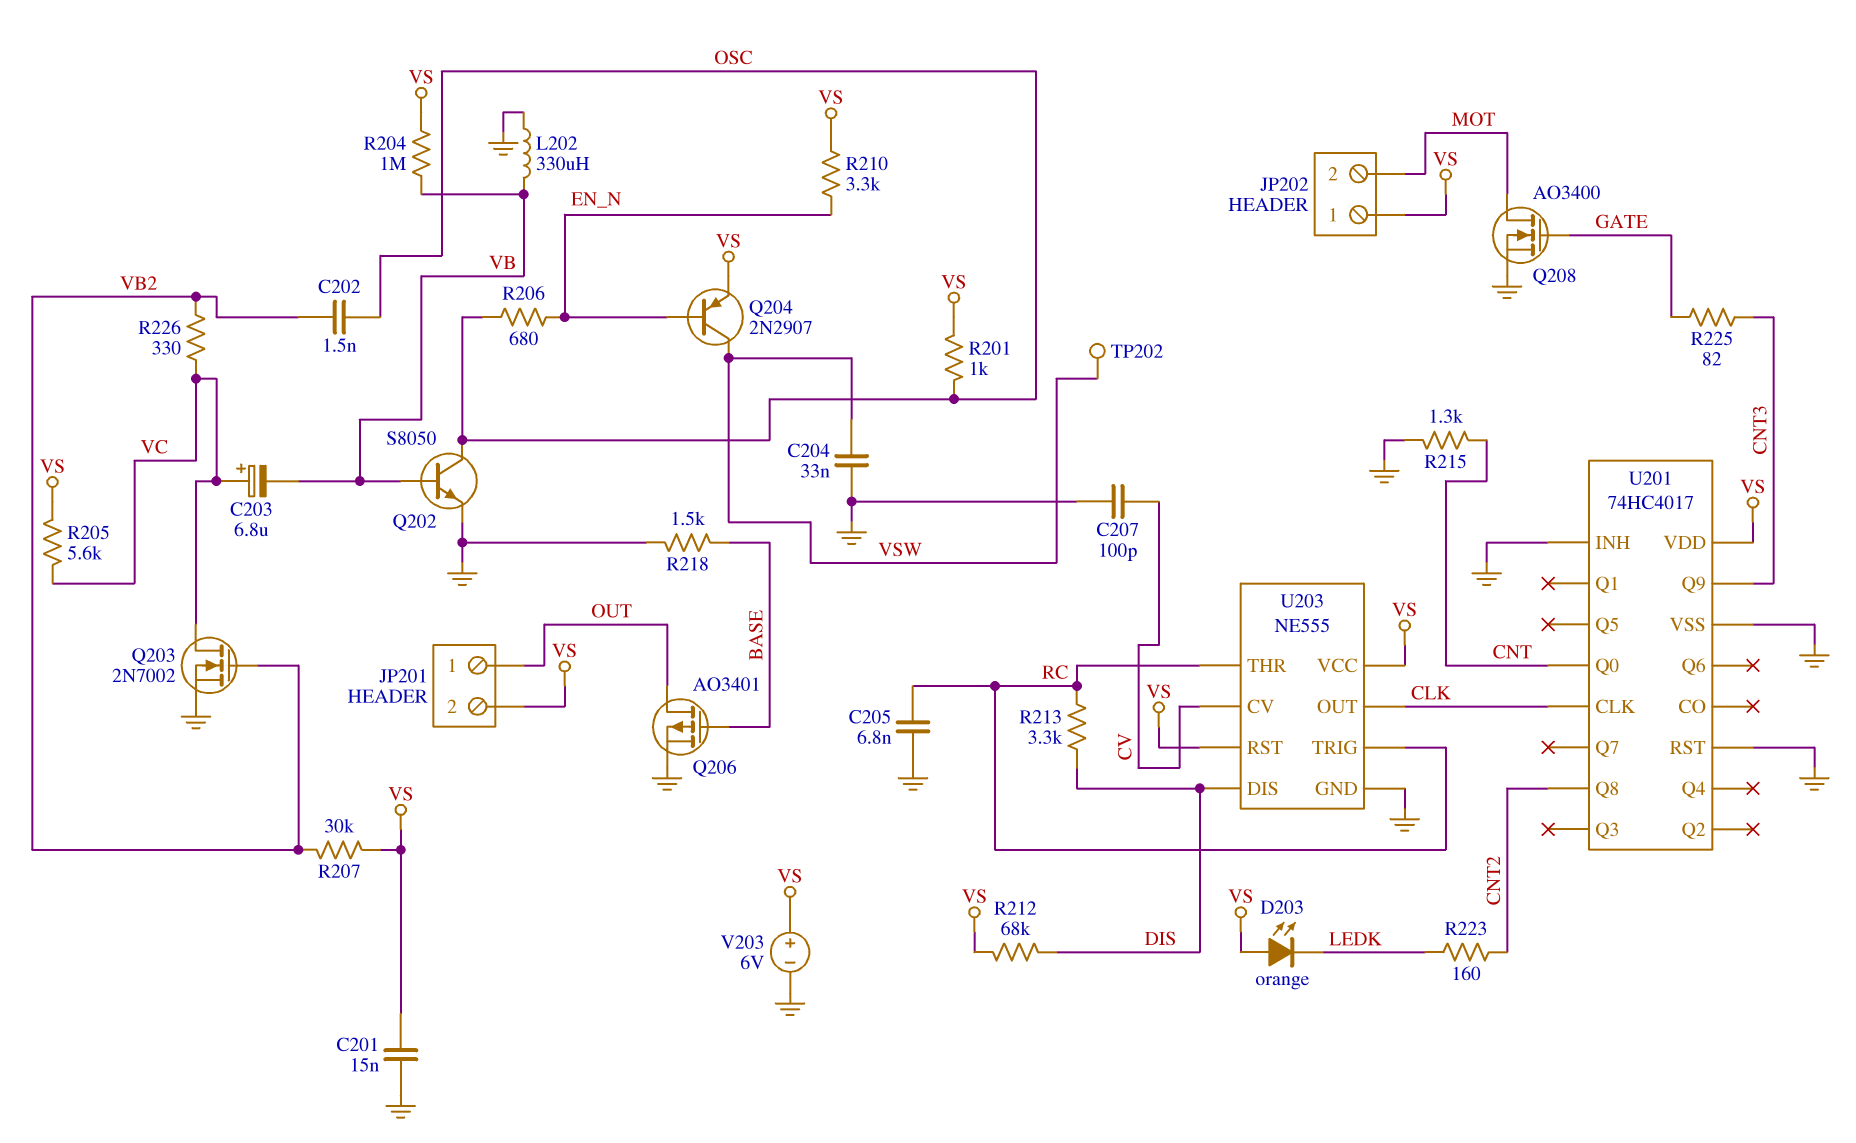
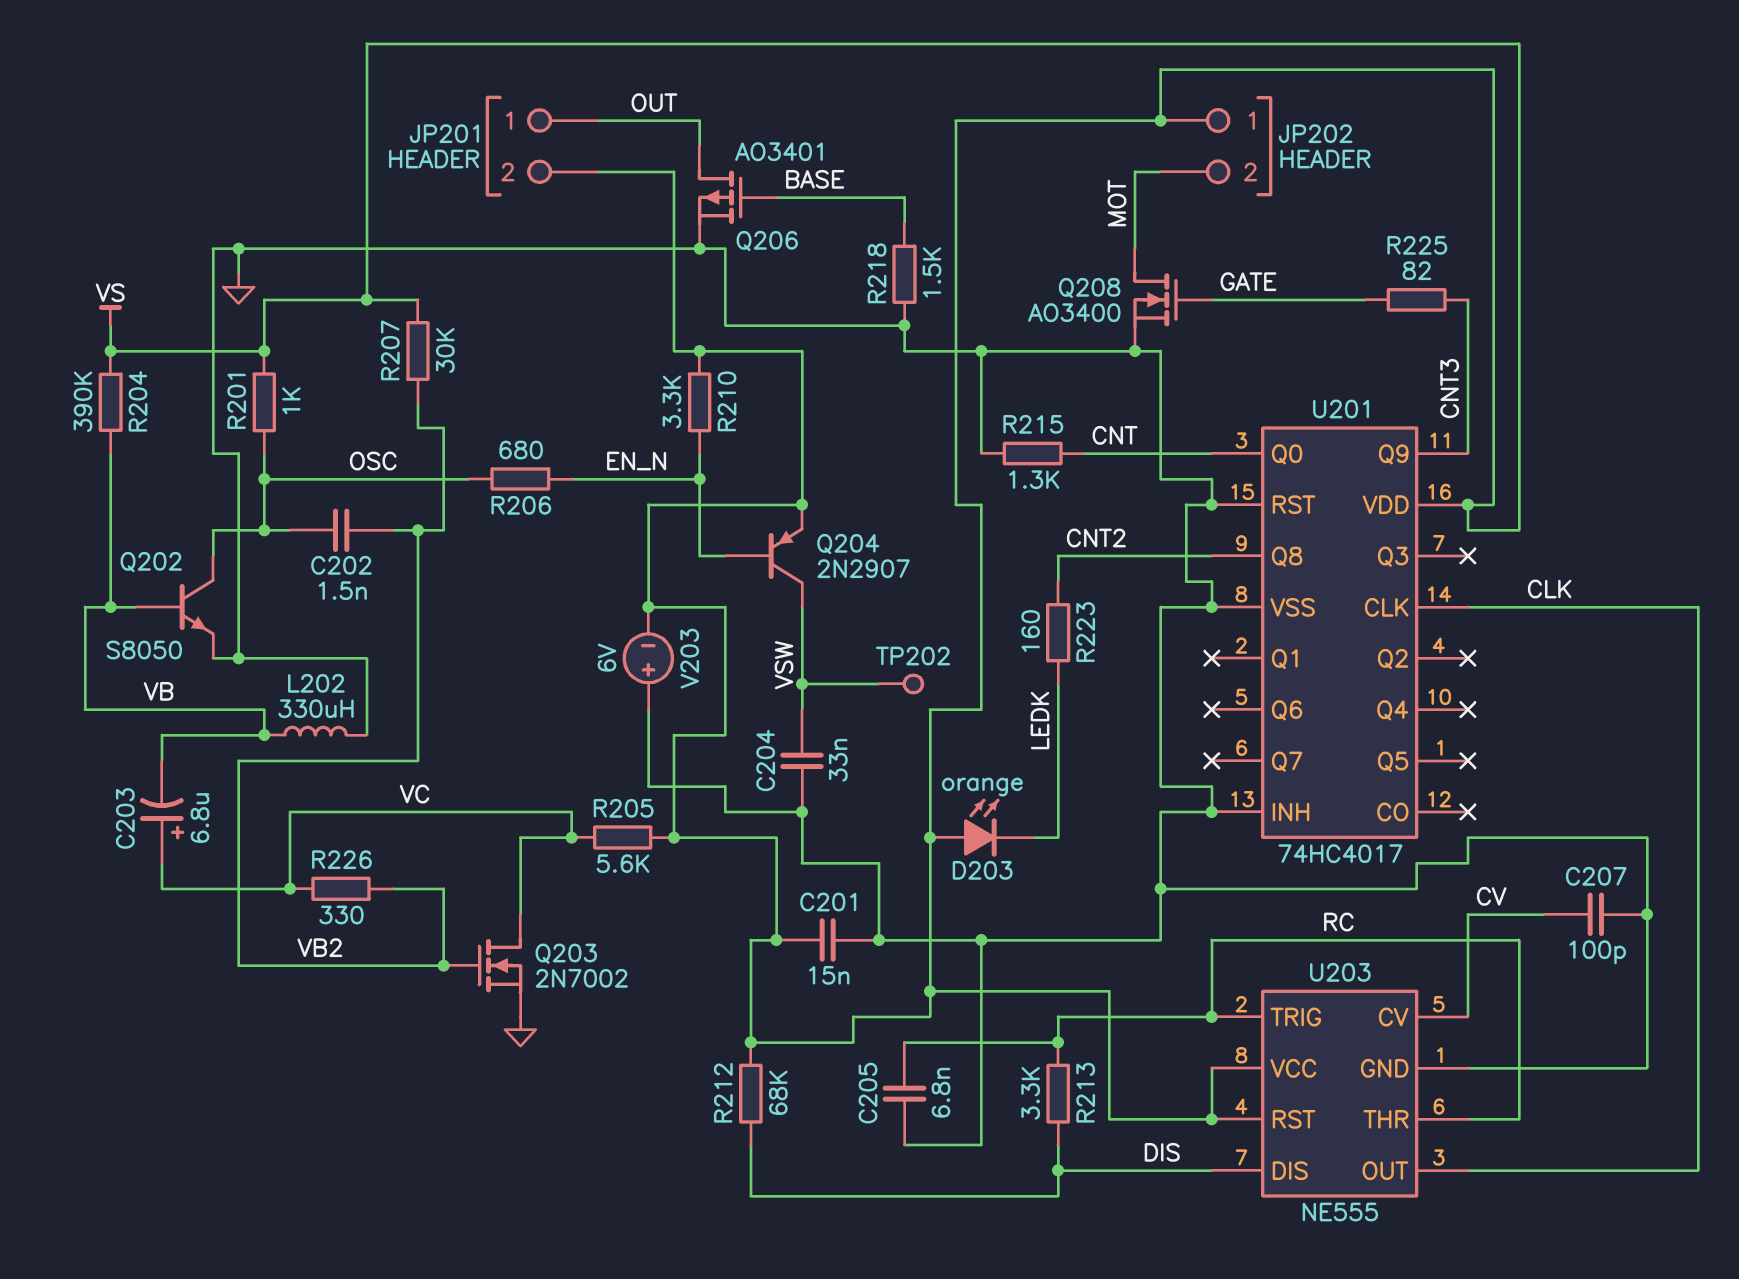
R204: 1M (VB, VS) -> 390k (VB, VS)
V203: 6V (plus VS, minus GND) -> 6V (plus GND, minus VS)

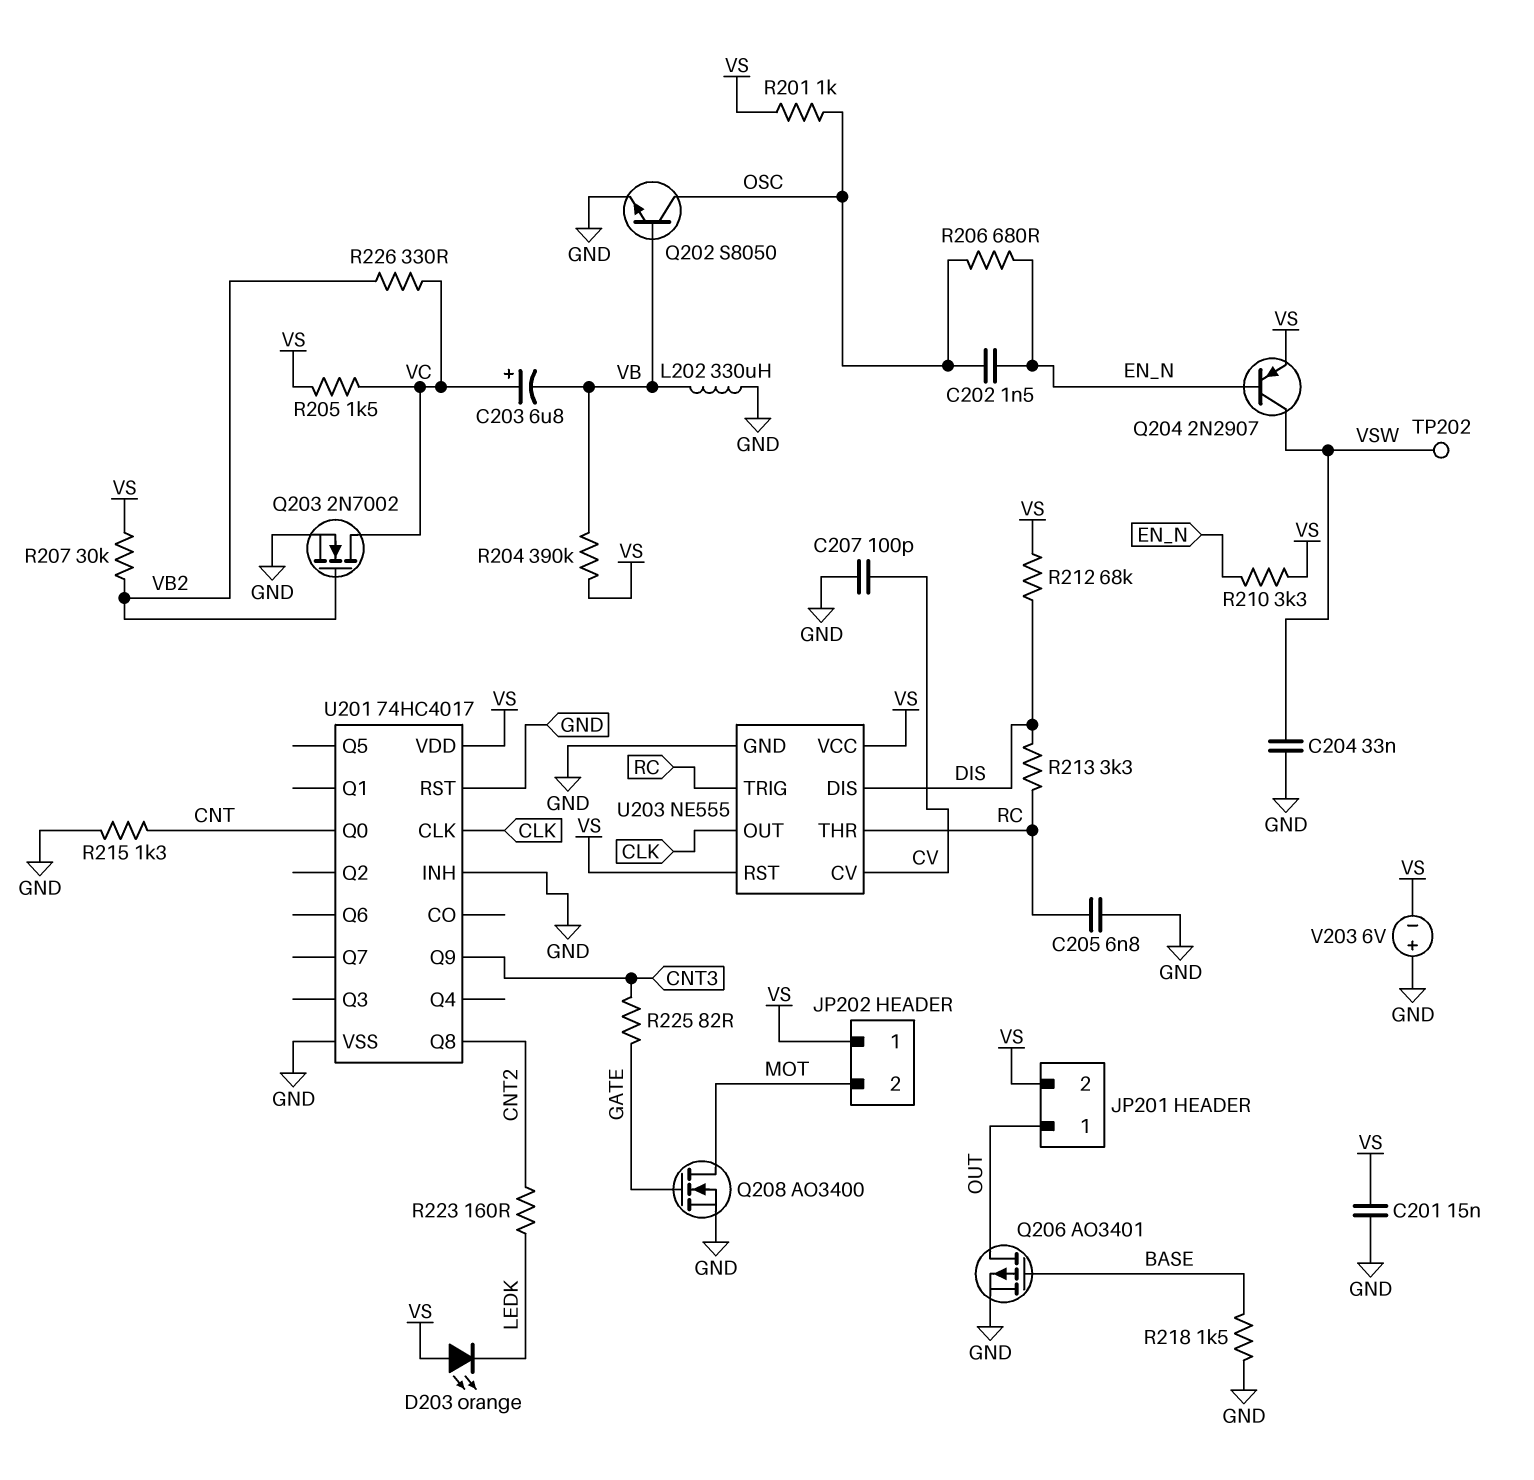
C202: 1.5nF (OSC, VB2) -> 1.5nF (EN_N, OSC)
R205: 5.6k (VC, VS) -> 1.5k (VC, VS)

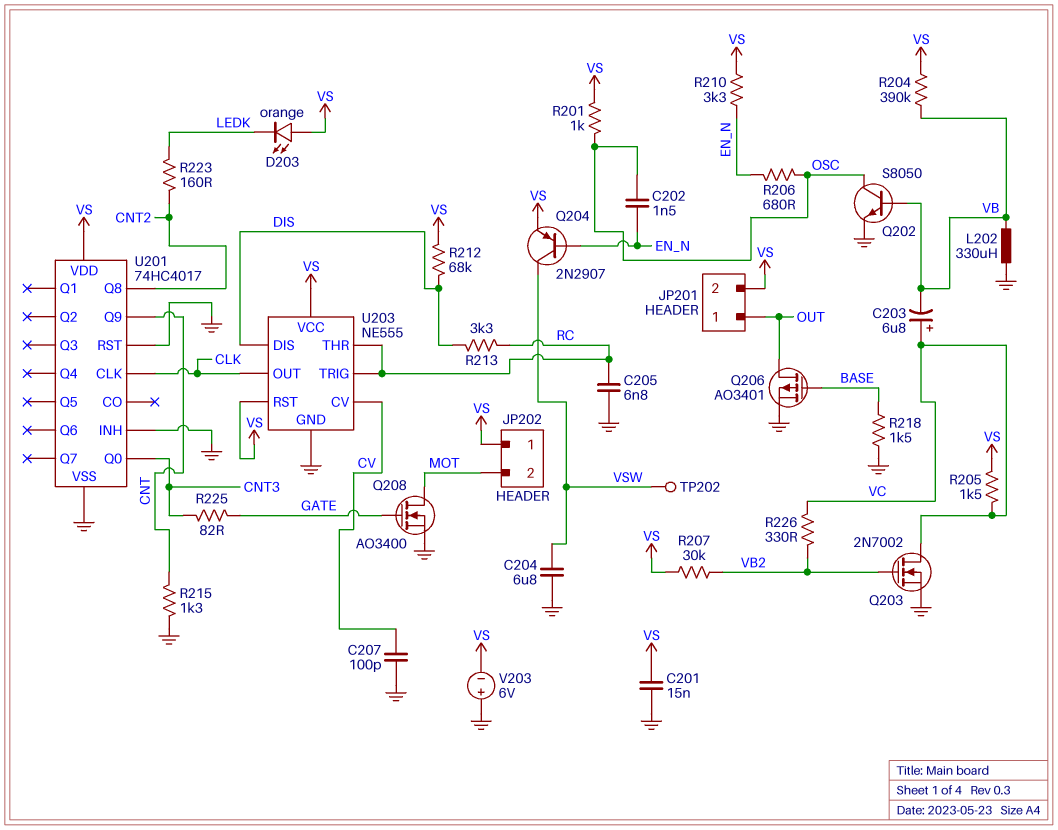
C204: 33nF (GND, VSW) -> 6.8uF (GND, VSW)
U201 pin Q0: CNT -> CNT3
U201 pin Q9: CNT3 -> CNT

